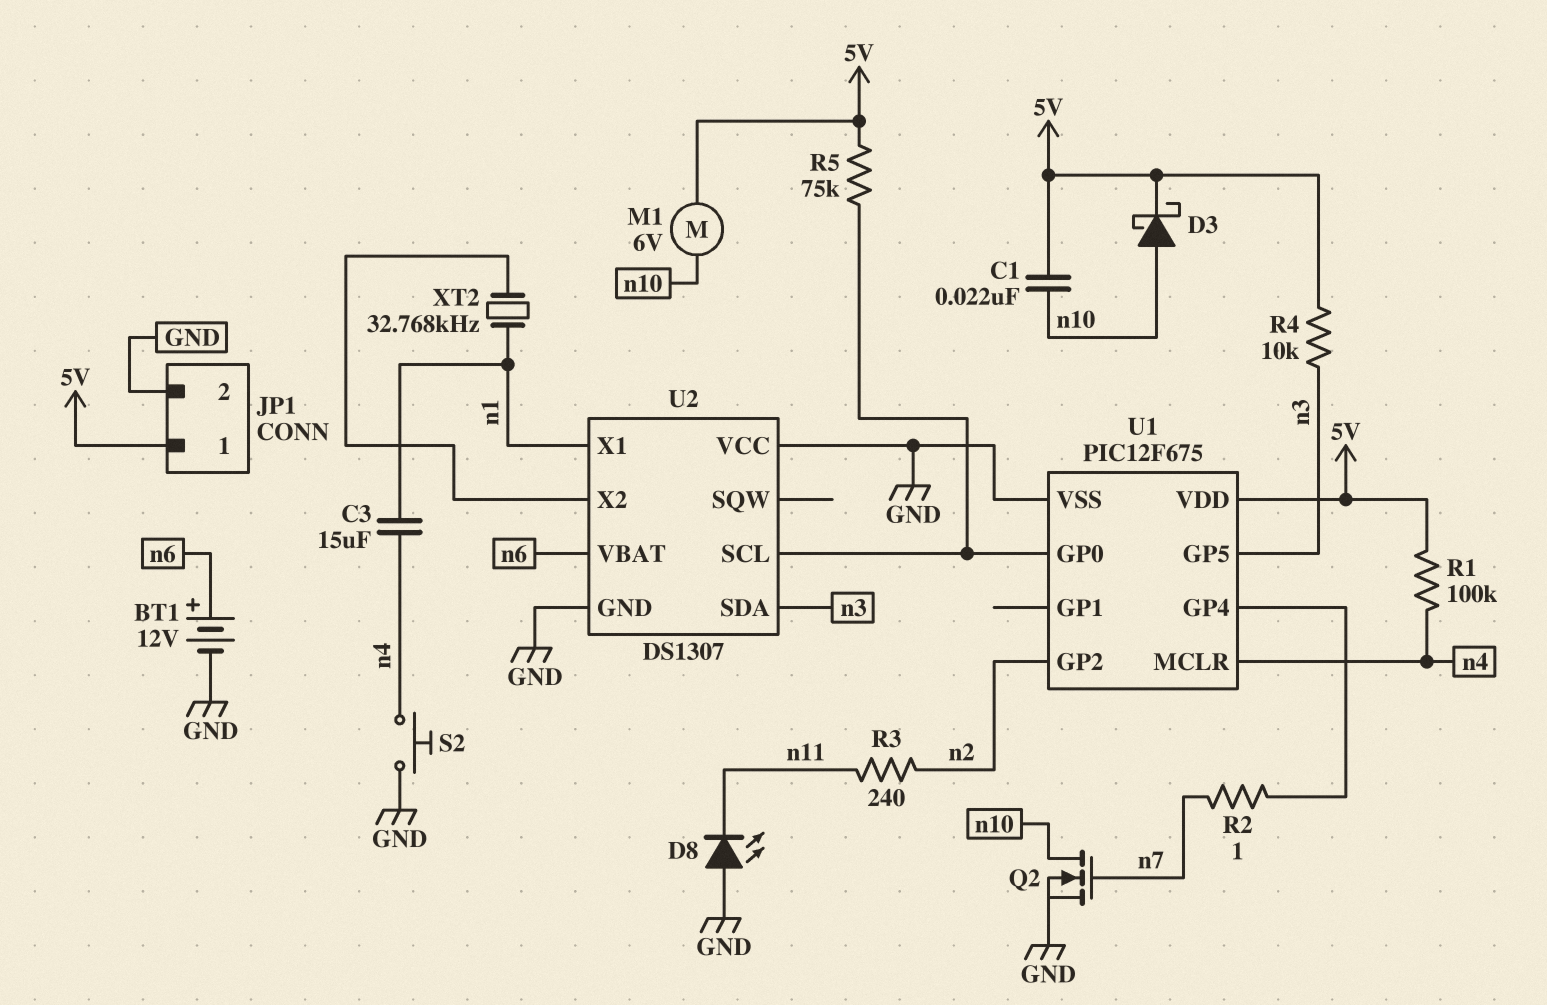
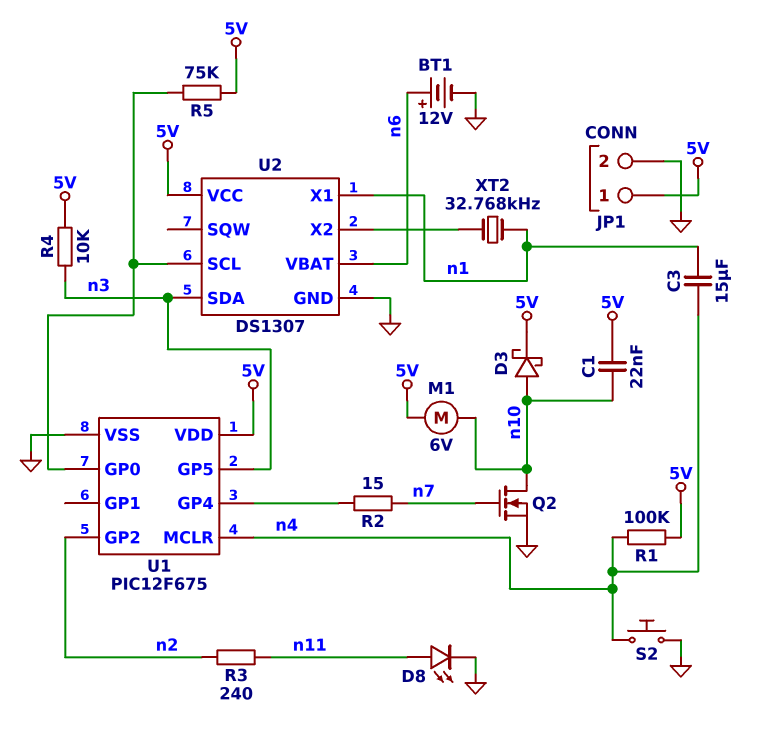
D8: LED (A GND, K n11) -> LED (A n11, K GND)
R2: 1 (U1/GP4, n7) -> 15 (U1/GP4, n7)
U2 pin VCC: GND -> 5V

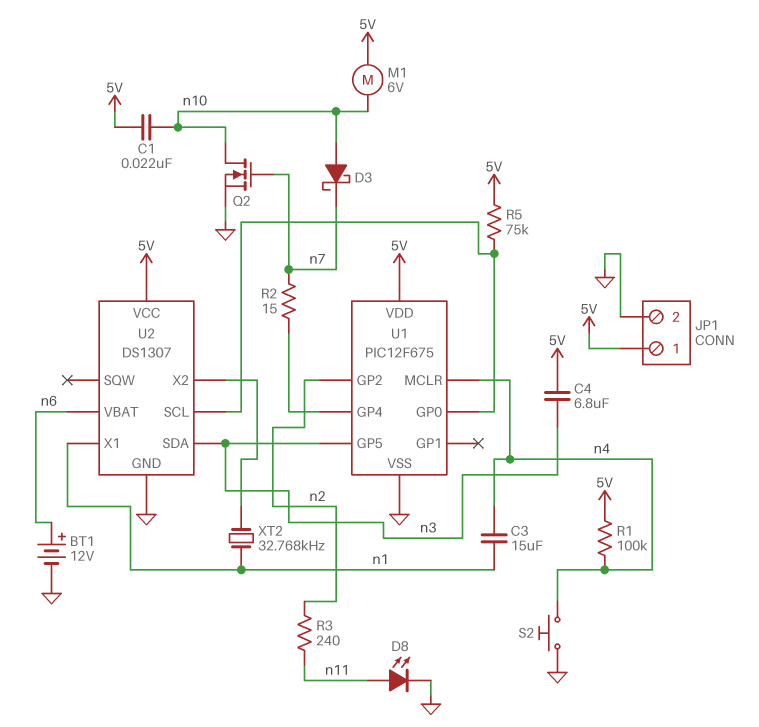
C4: none -> 6.8uF (5V, n3)
D3: schottky (A n10, K 5V) -> schottky (A n10, K n7)
R4: 10k (5V, n3) -> none

